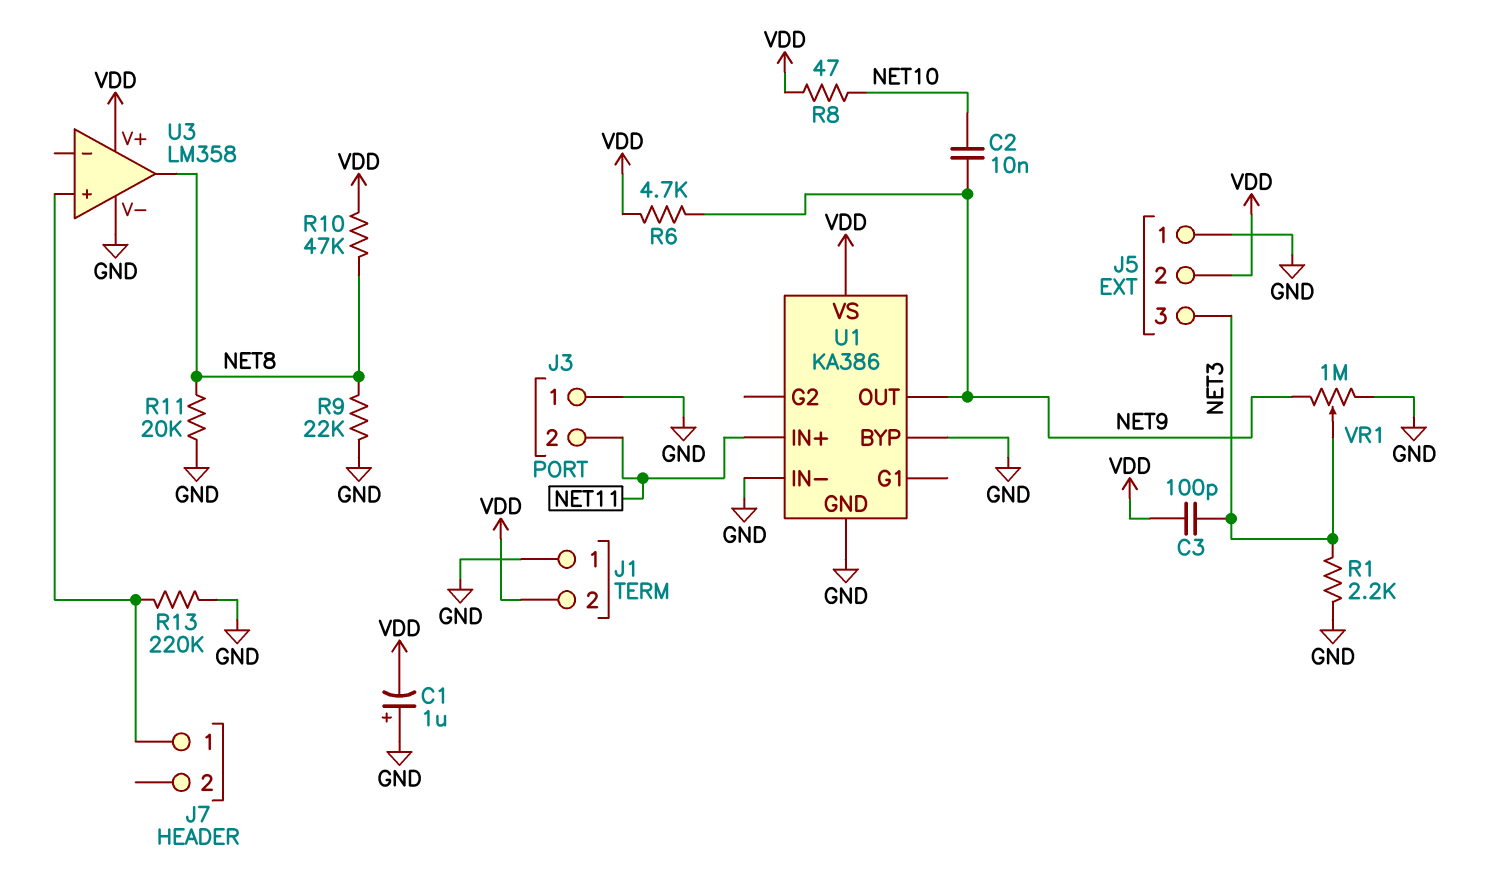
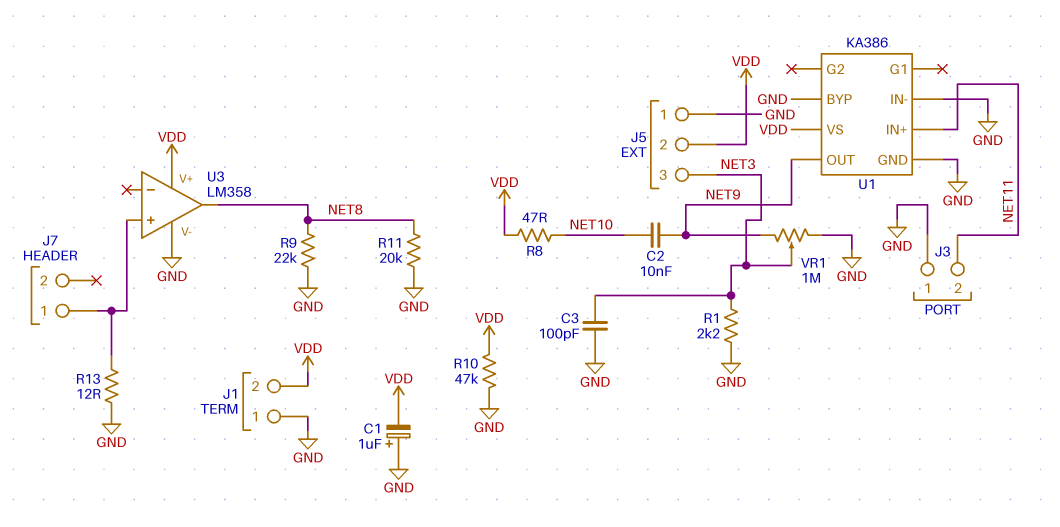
C3: 100pF (NET3, VDD) -> 100pF (GND, NET3)
R6: 4.7k (NET9, VDD) -> none
R10: 47k (NET8, VDD) -> 47k (GND, VDD)
R13: 220k (GND, J7/1) -> 12 (GND, J7/1)

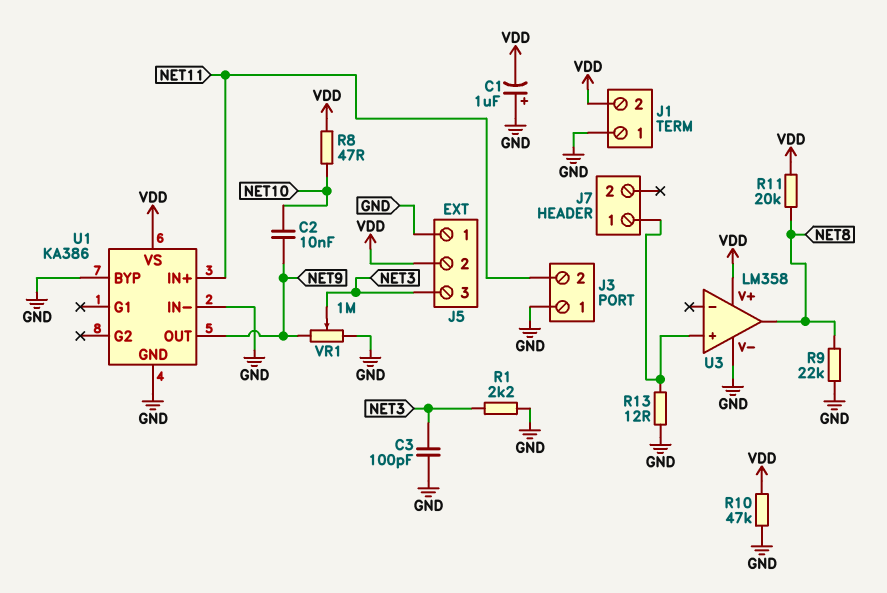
R11: 20k (GND, NET8) -> 20k (NET8, VDD)

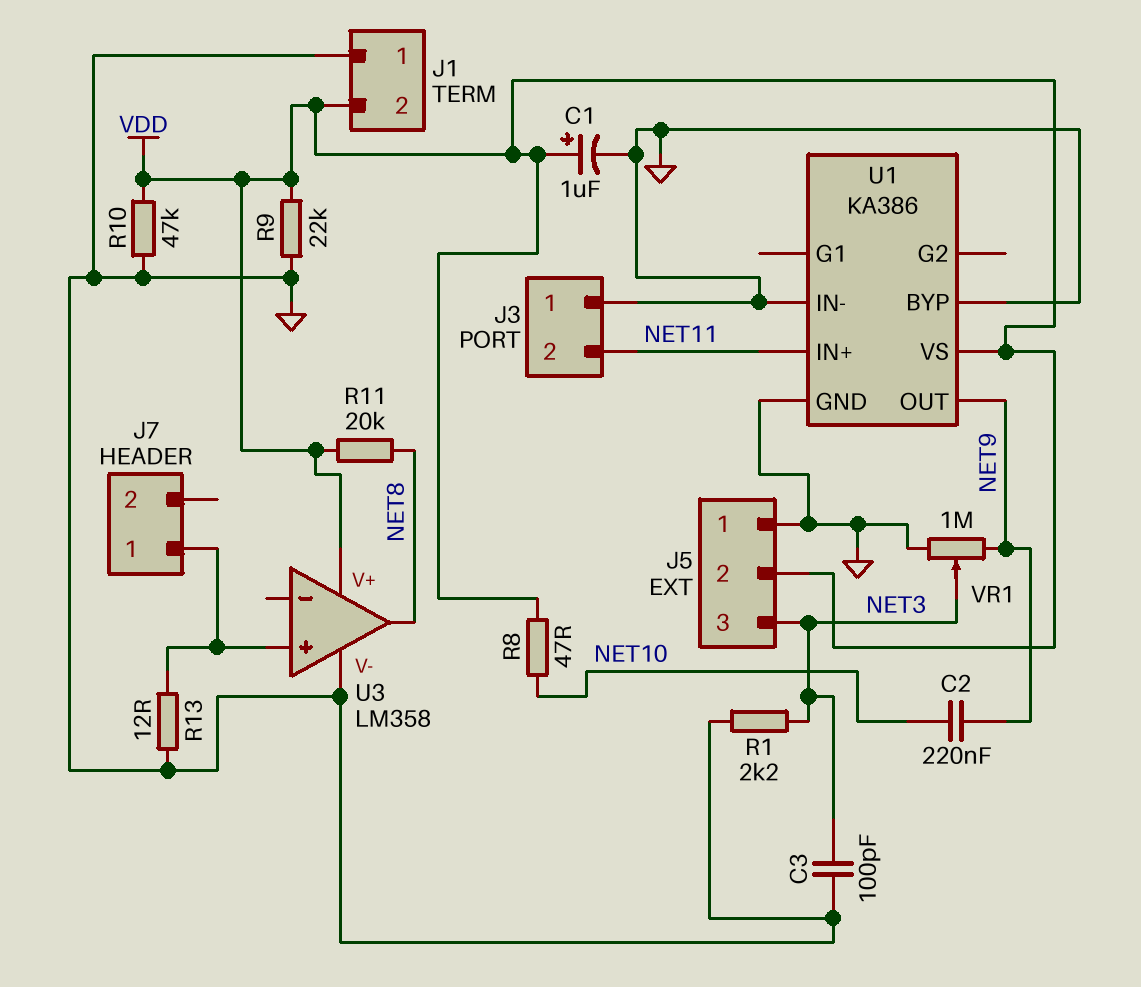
C1: 1uF (plus GND, minus VDD) -> 1uF (plus VDD, minus GND)
C2: 10nF (NET9, NET10) -> 220nF (NET9, NET10)
R9: 22k (GND, NET8) -> 22k (GND, VDD)

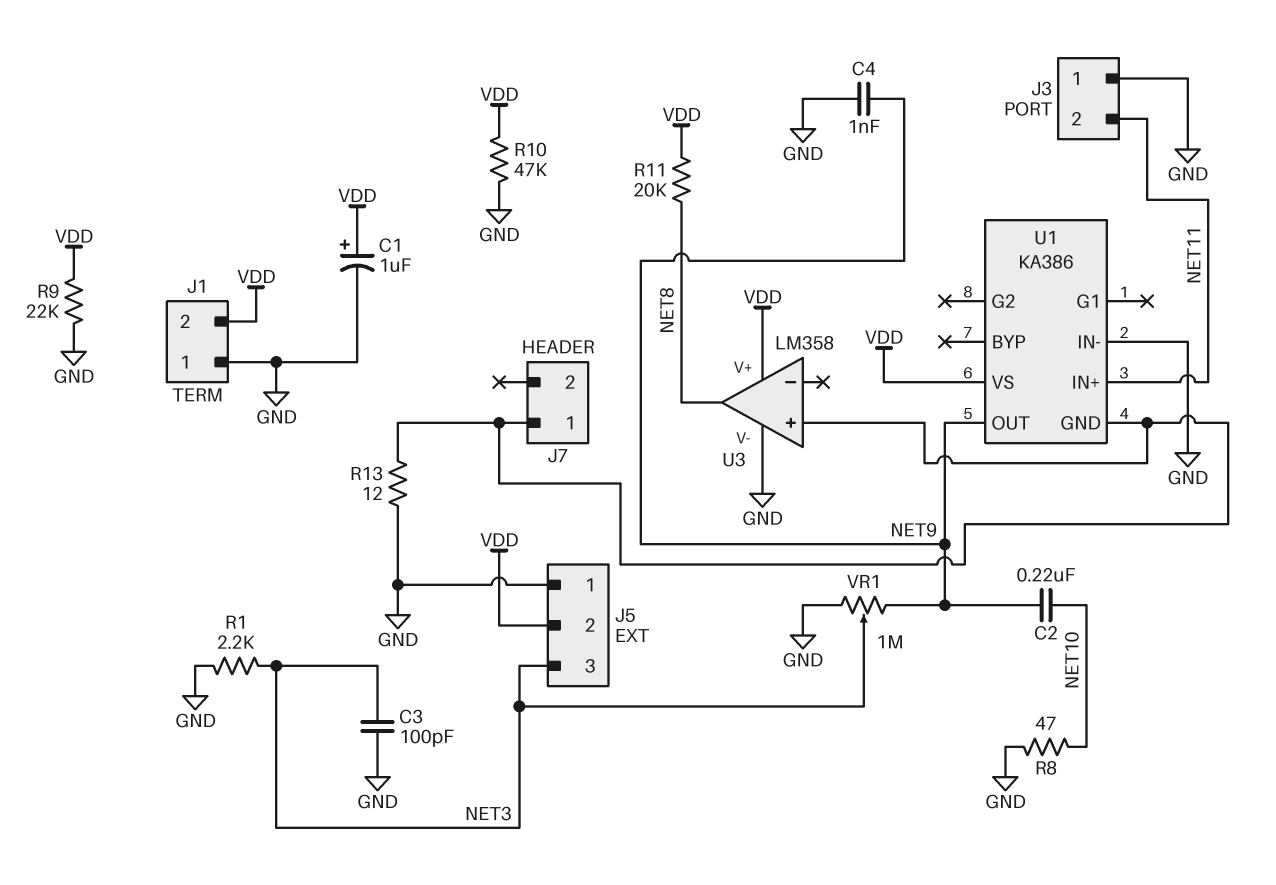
C4: none -> 1nF (GND, NET9)
R8: 47 (NET10, VDD) -> 47 (GND, NET10)
U1 pin BYP: GND -> none
U1 pin GND: GND -> J7/1

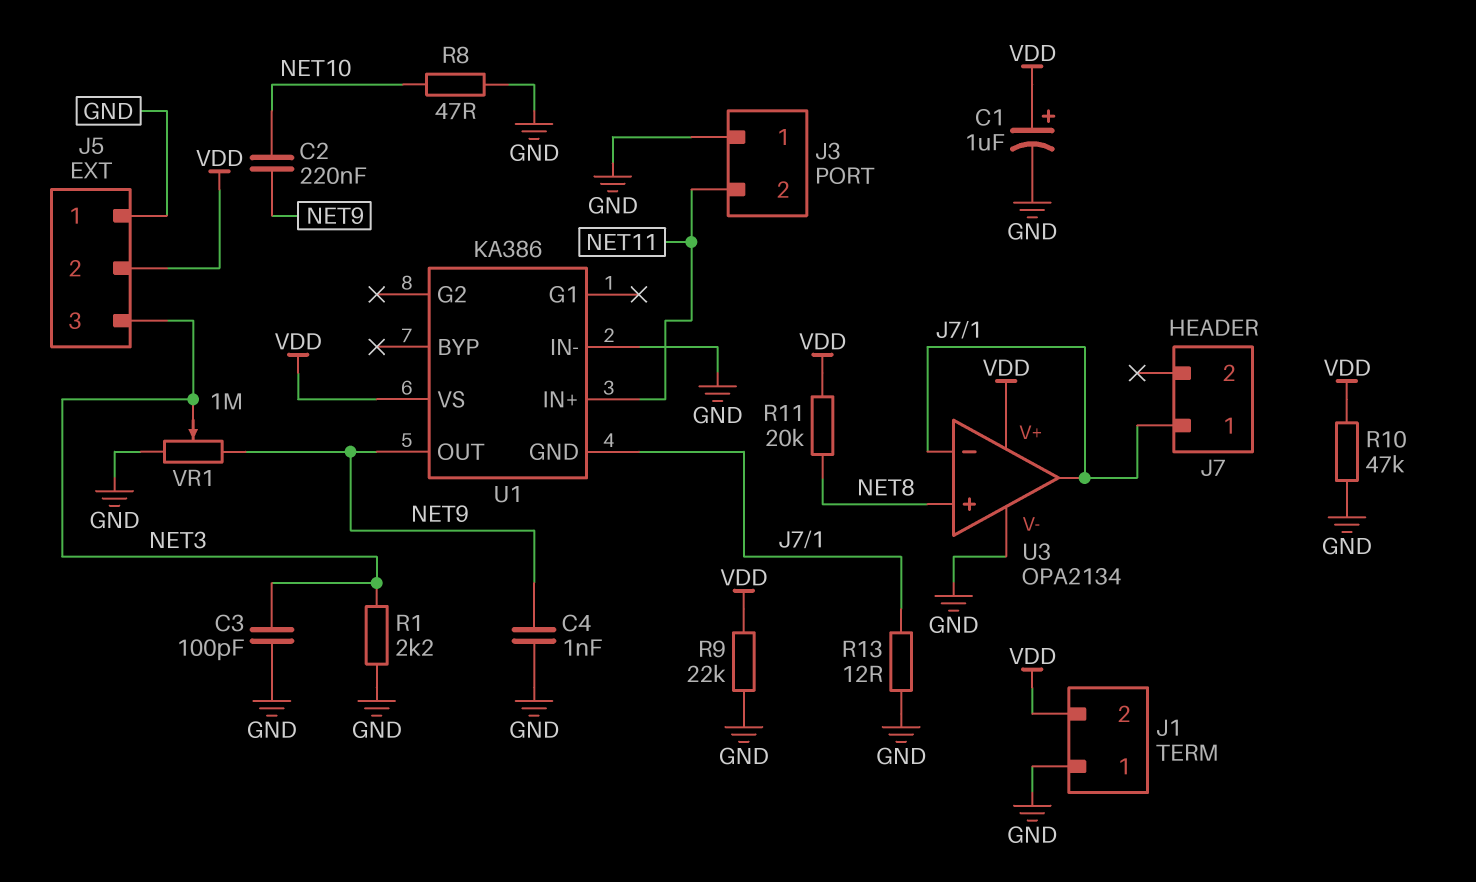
U3: LM358 -> OPA2134
U3 pin in+: J7/1 -> NET8
U3 pin in-: none -> J7/1
U3 pin out: NET8 -> J7/1

